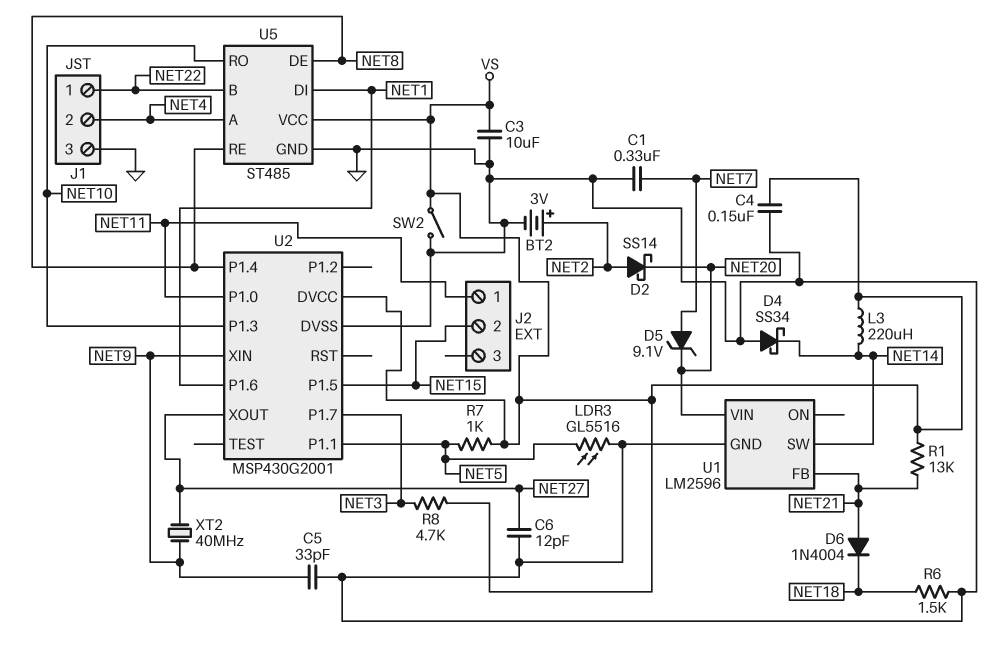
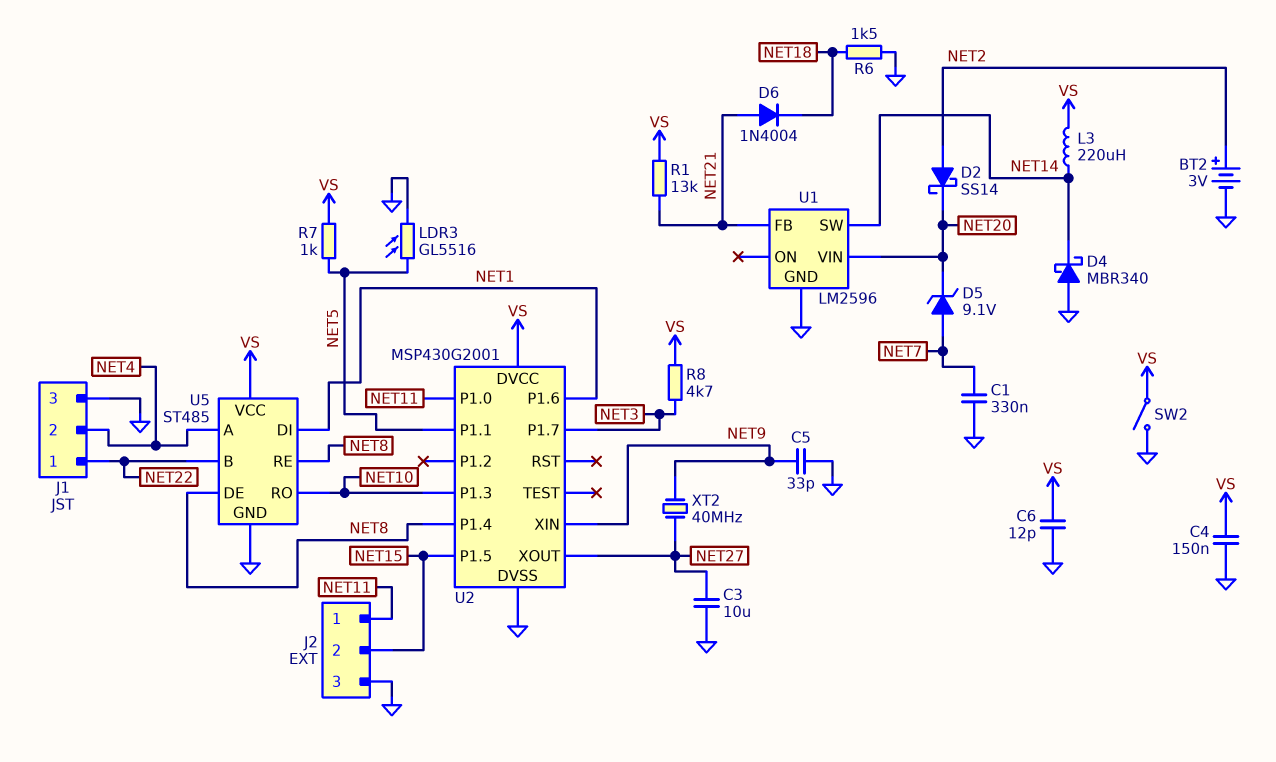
C3: 10uF (GND, VS) -> 10uF (GND, NET27)
C6: 12pF (GND, NET27) -> 12pF (GND, VS)
D4: schottky SS34 (A GND, K NET14) -> schottky MBR340 (A GND, K NET14)
J2 pin 3: none -> GND

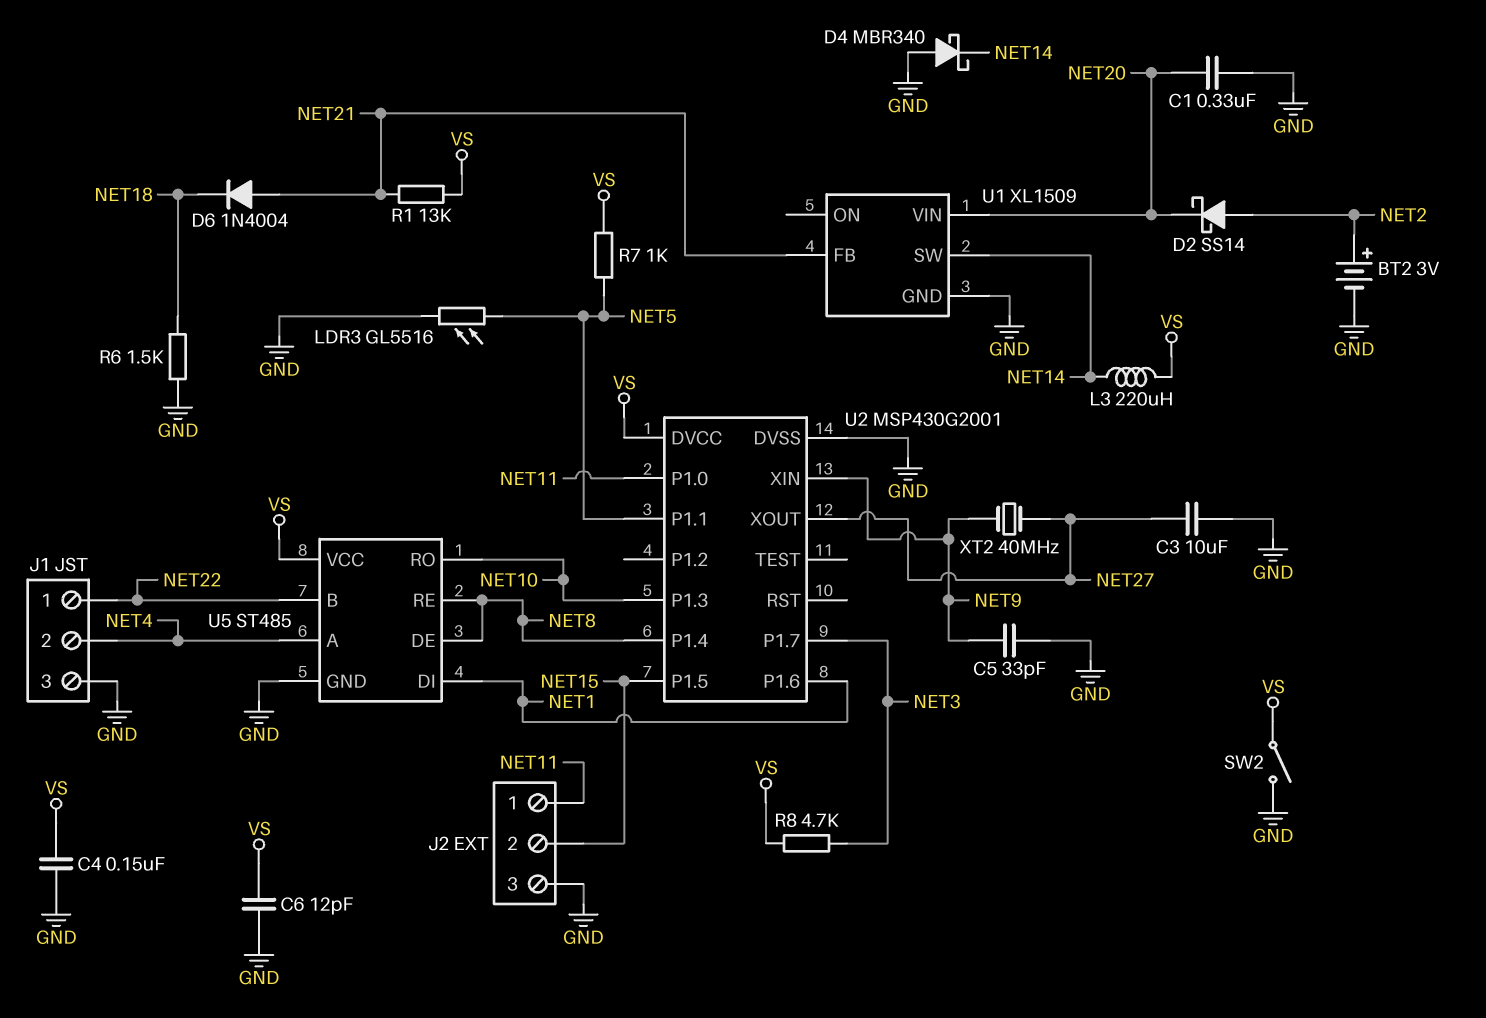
C1: 330nF (GND, NET7) -> 330nF (GND, NET20)
D5: zener 9.1V (A NET7, K NET20) -> none
U1: LM2596 -> XL1509

